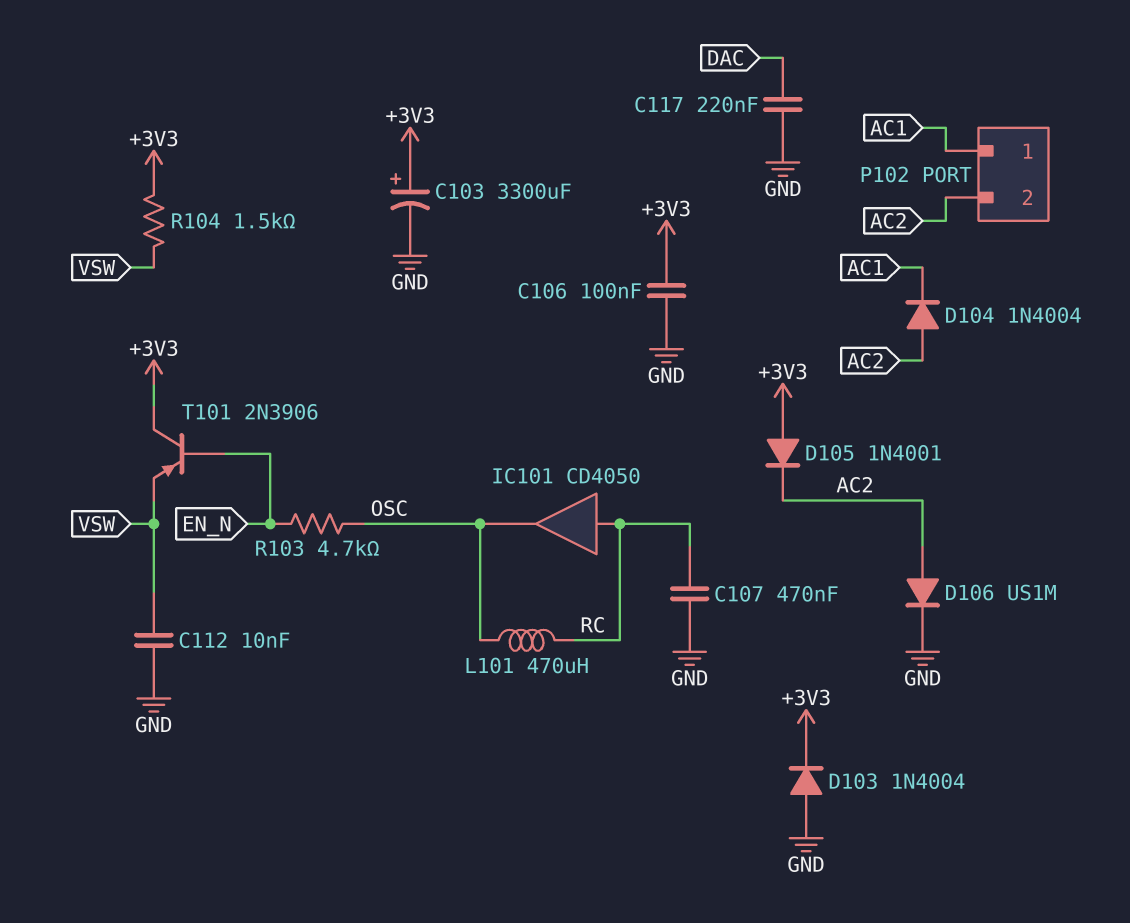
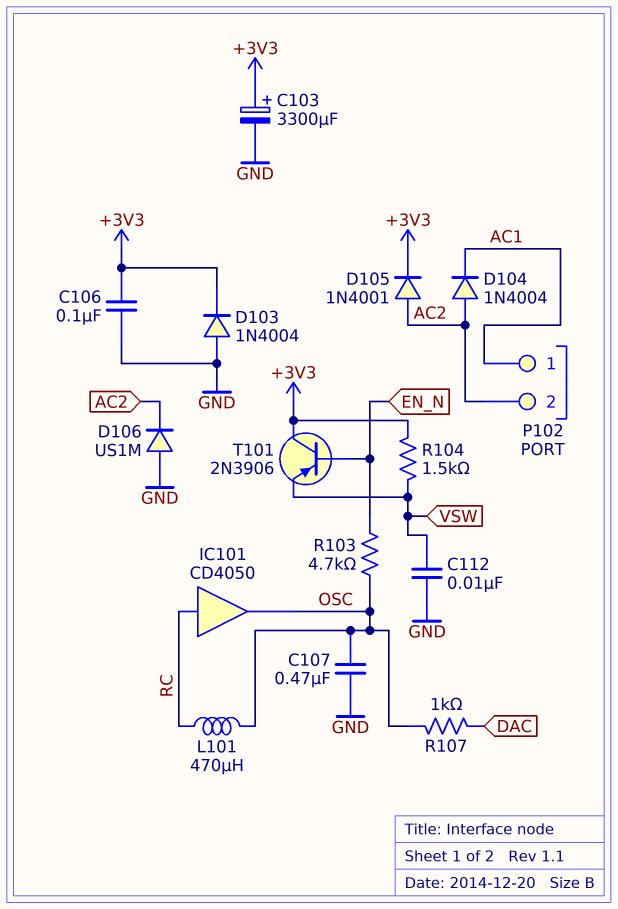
C107: 470nF (GND, RC) -> 470nF (GND, OSC)
C117: 220nF (DAC, GND) -> none
D105: diode 1N4001 (A +3V3, K AC2) -> diode 1N4001 (A AC2, K +3V3)
D106: diode US1M (A AC2, K GND) -> diode US1M (A GND, K AC2)
R107: none -> 1k (DAC, OSC)

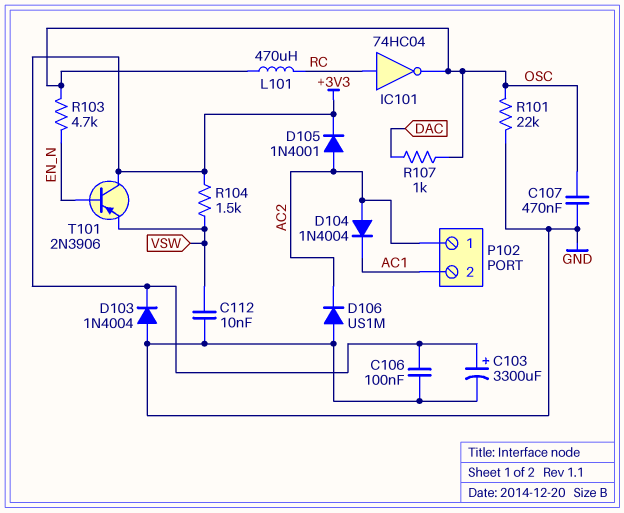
IC101: buffer CD4050 (in RC, out OSC) -> NOT 74HC04 (in RC, out OSC)
P102 pin 1: AC1 -> AC2
P102 pin 2: AC2 -> AC1
R101: none -> 22k (GND, OSC)

